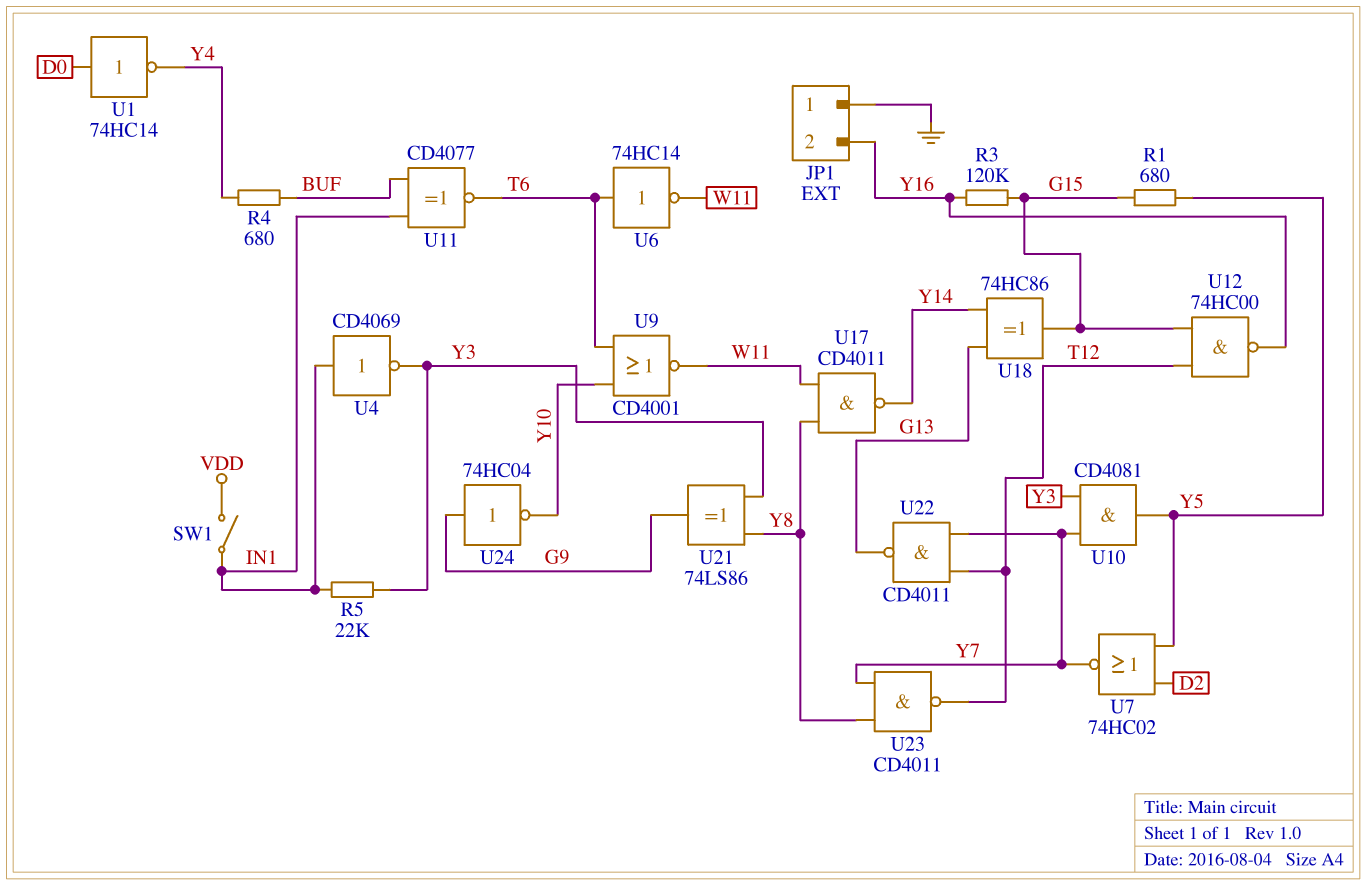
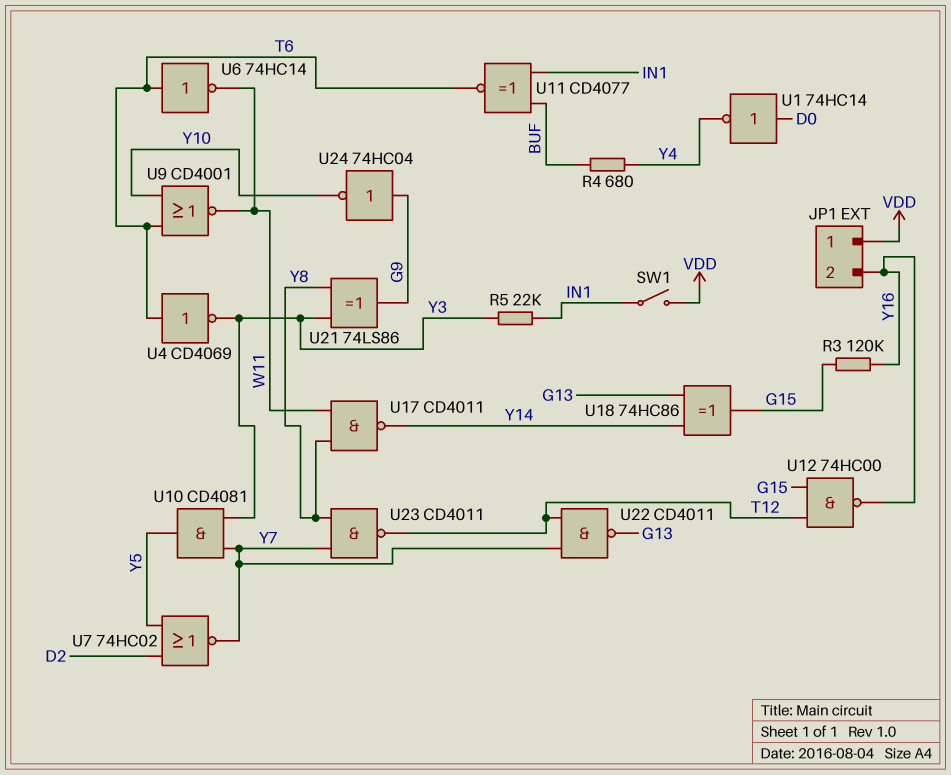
JP1 pin 1: GND -> VDD
R1: 680 (G15, Y5) -> none
U4: NOT CD4069 (in IN1, out Y3) -> NOT CD4069 (in T6, out Y3)

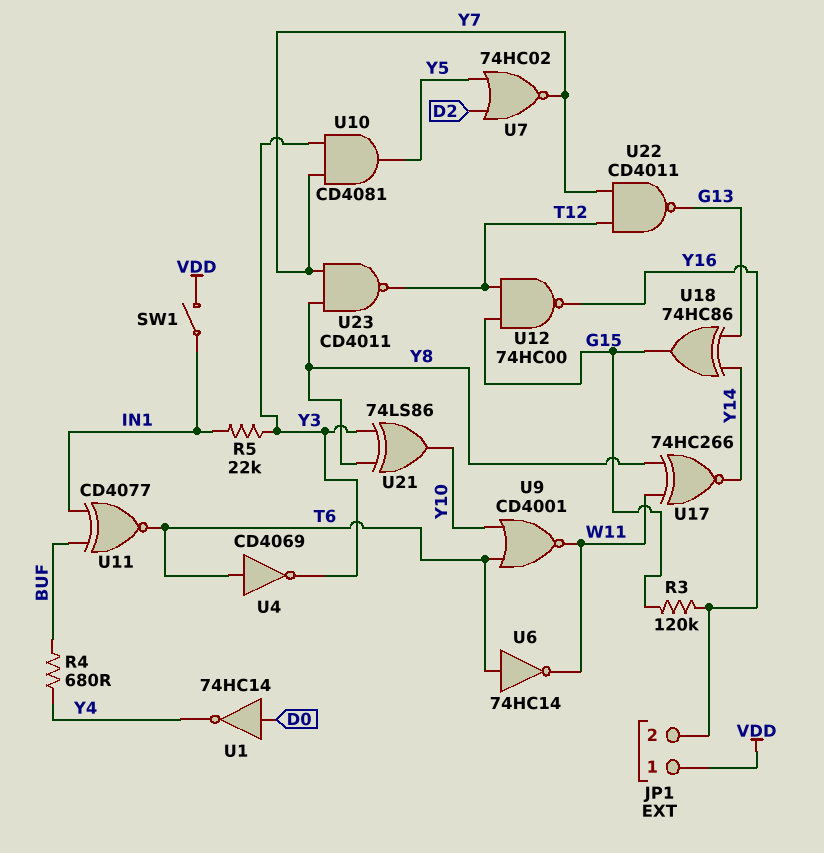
U17: NAND CD4011 (in W11, in Y8, out Y14) -> XNOR 74HC266 (in W11, in Y8, out Y14)
U21: XOR 74LS86 (in Y3, in Y8, out G9) -> XOR 74LS86 (in Y3, in Y8, out Y10)
U24: NOT 74HC04 (in G9, out Y10) -> none

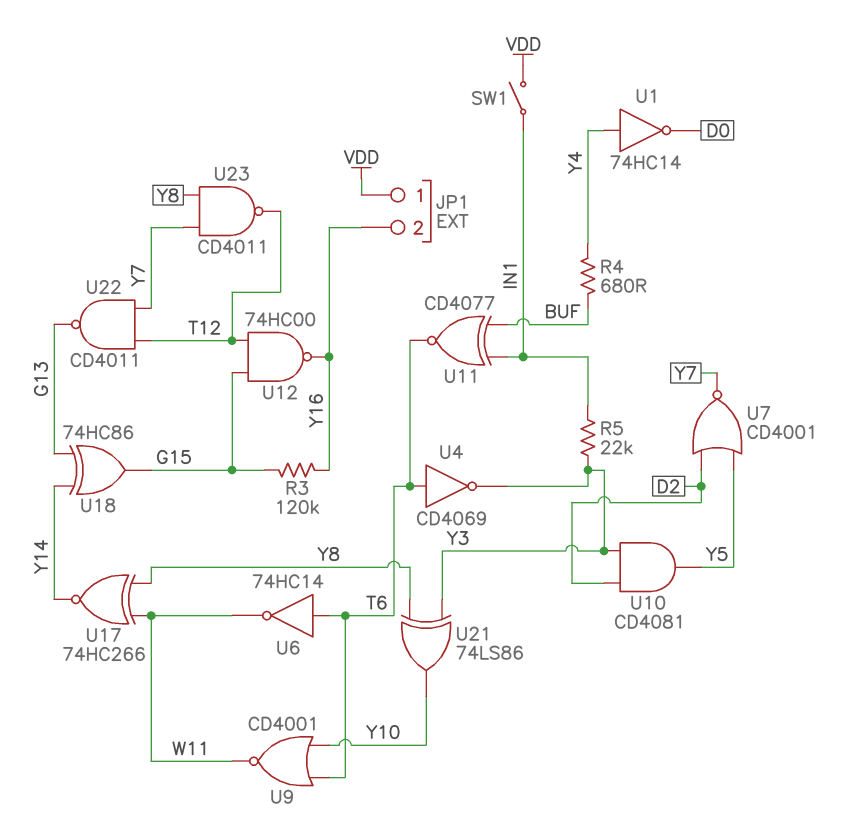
U1: NOT 74HC14 (in D0, out Y4) -> NOT 74HC14 (in Y4, out D0)
U7: NOR 74HC02 (in D2, in Y5, out Y7) -> NOR CD4001 (in D2, in Y5, out Y7)
U10: AND CD4081 (in Y3, in Y7, out Y5) -> AND CD4081 (in D2, in Y3, out Y5)

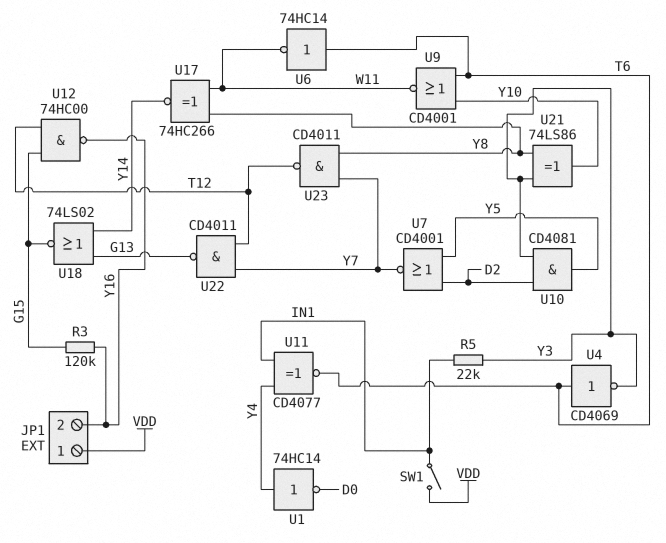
R4: 680 (BUF, Y4) -> none
U11: XNOR CD4077 (in BUF, in IN1, out T6) -> XNOR CD4077 (in IN1, in Y4, out T6)
U18: XOR 74HC86 (in G13, in Y14, out G15) -> NOR 74LS02 (in G13, in Y14, out G15)

